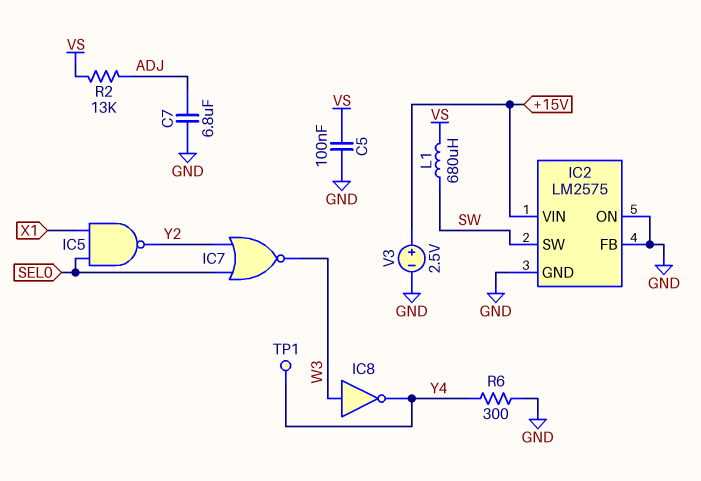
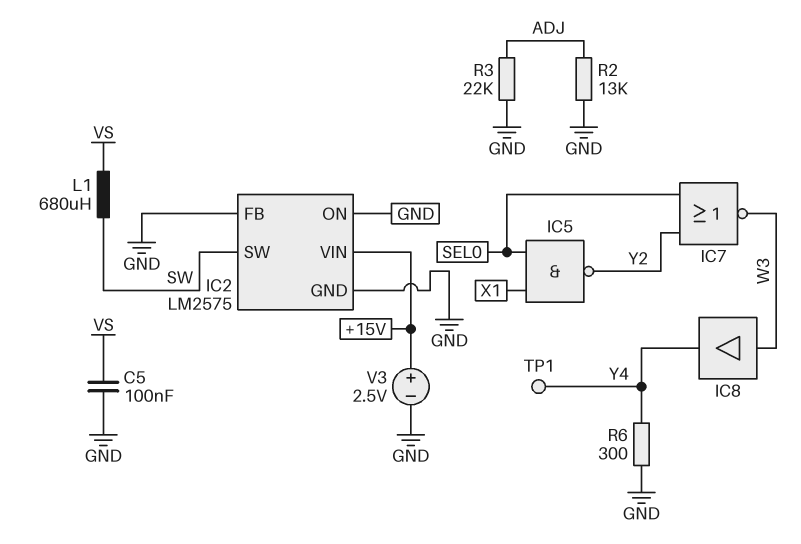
C7: 6.8uF (ADJ, GND) -> none
IC8: NOT (in W3, out Y4) -> buffer (in W3, out Y4)
R2: 13k (ADJ, VS) -> 13k (ADJ, GND)
R3: none -> 22k (ADJ, GND)

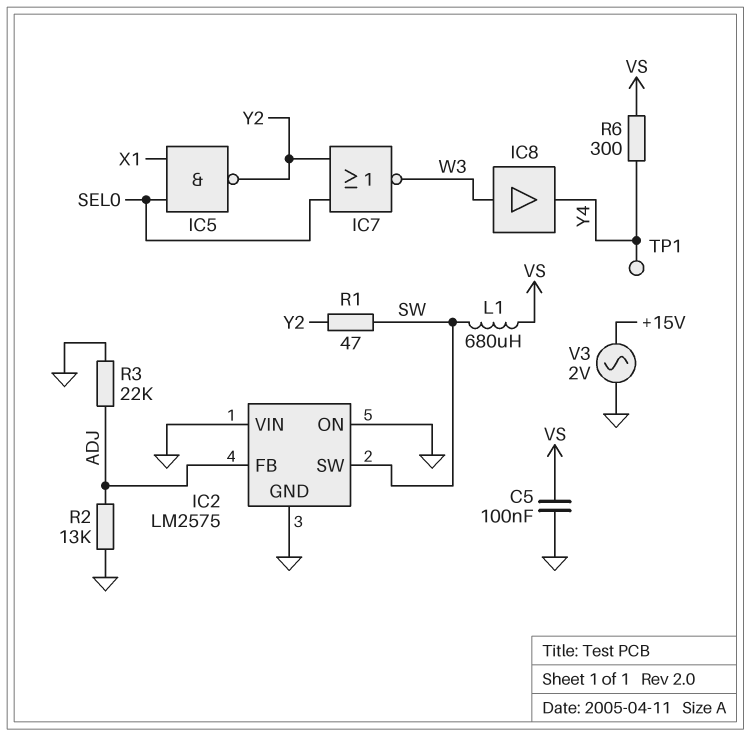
IC2 pin FB: GND -> ADJ
IC2 pin VIN: +15V -> GND
R1: none -> 47 (SW, Y2)
R6: 300 (GND, Y4) -> 300 (VS, Y4)
V3: 2.5V (plus +15V, minus GND) -> AC 2V (+15V, GND)

